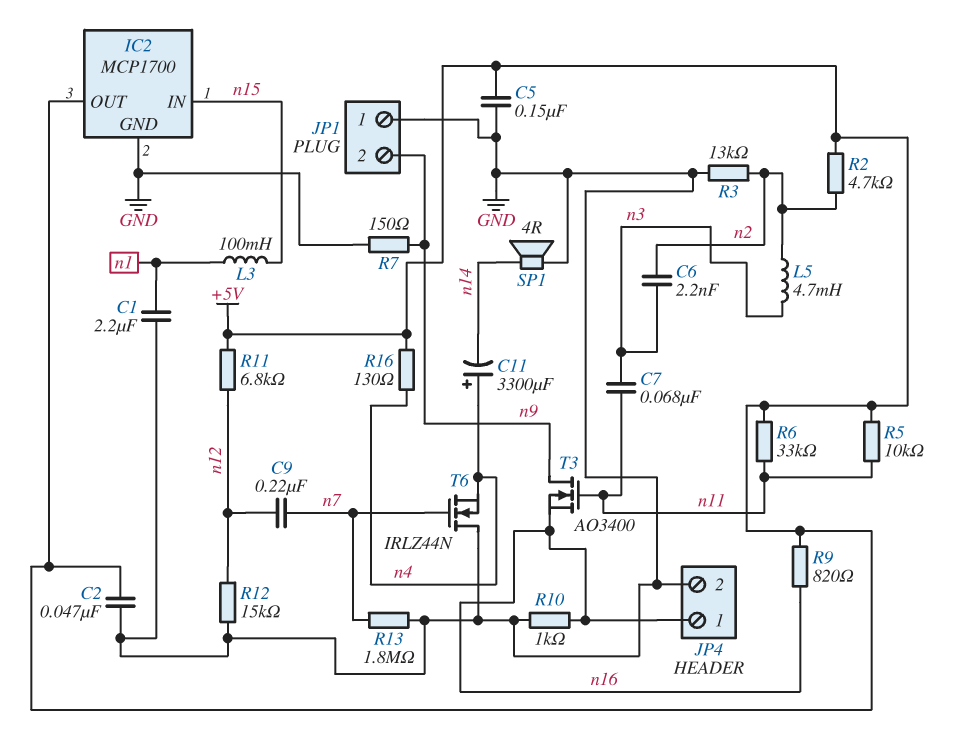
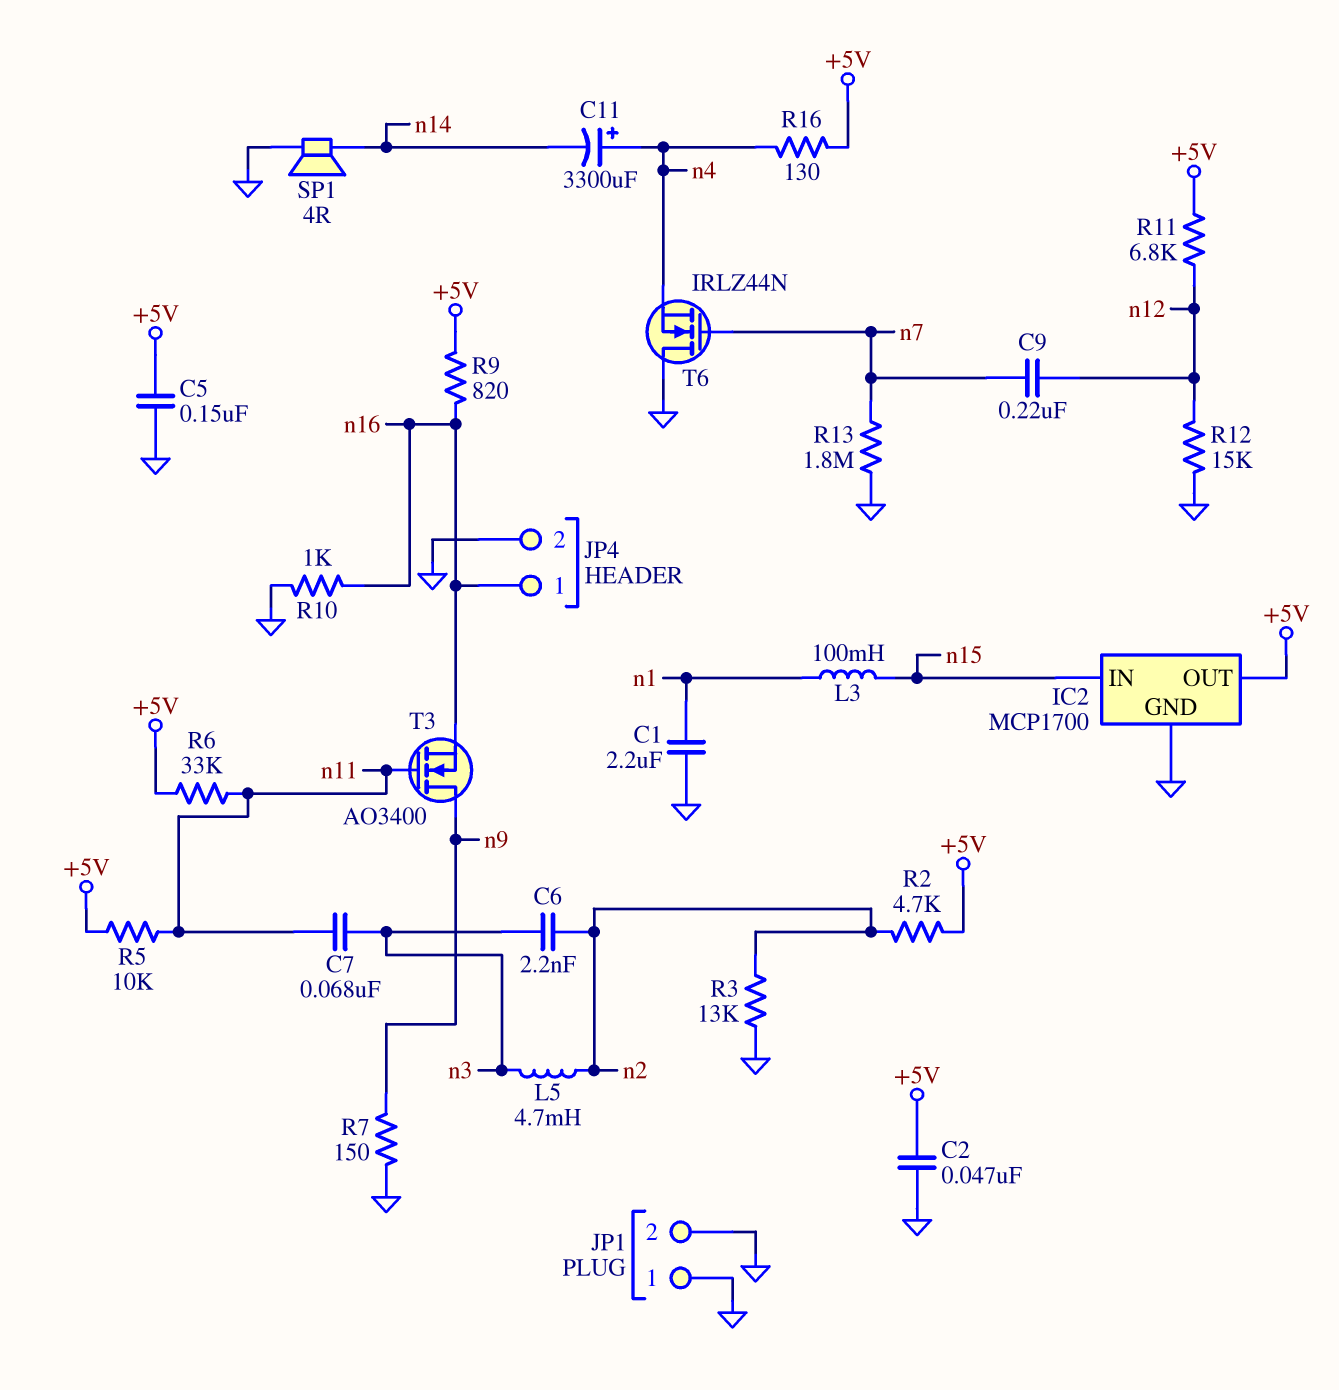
JP1 pin 2: n9 -> GND

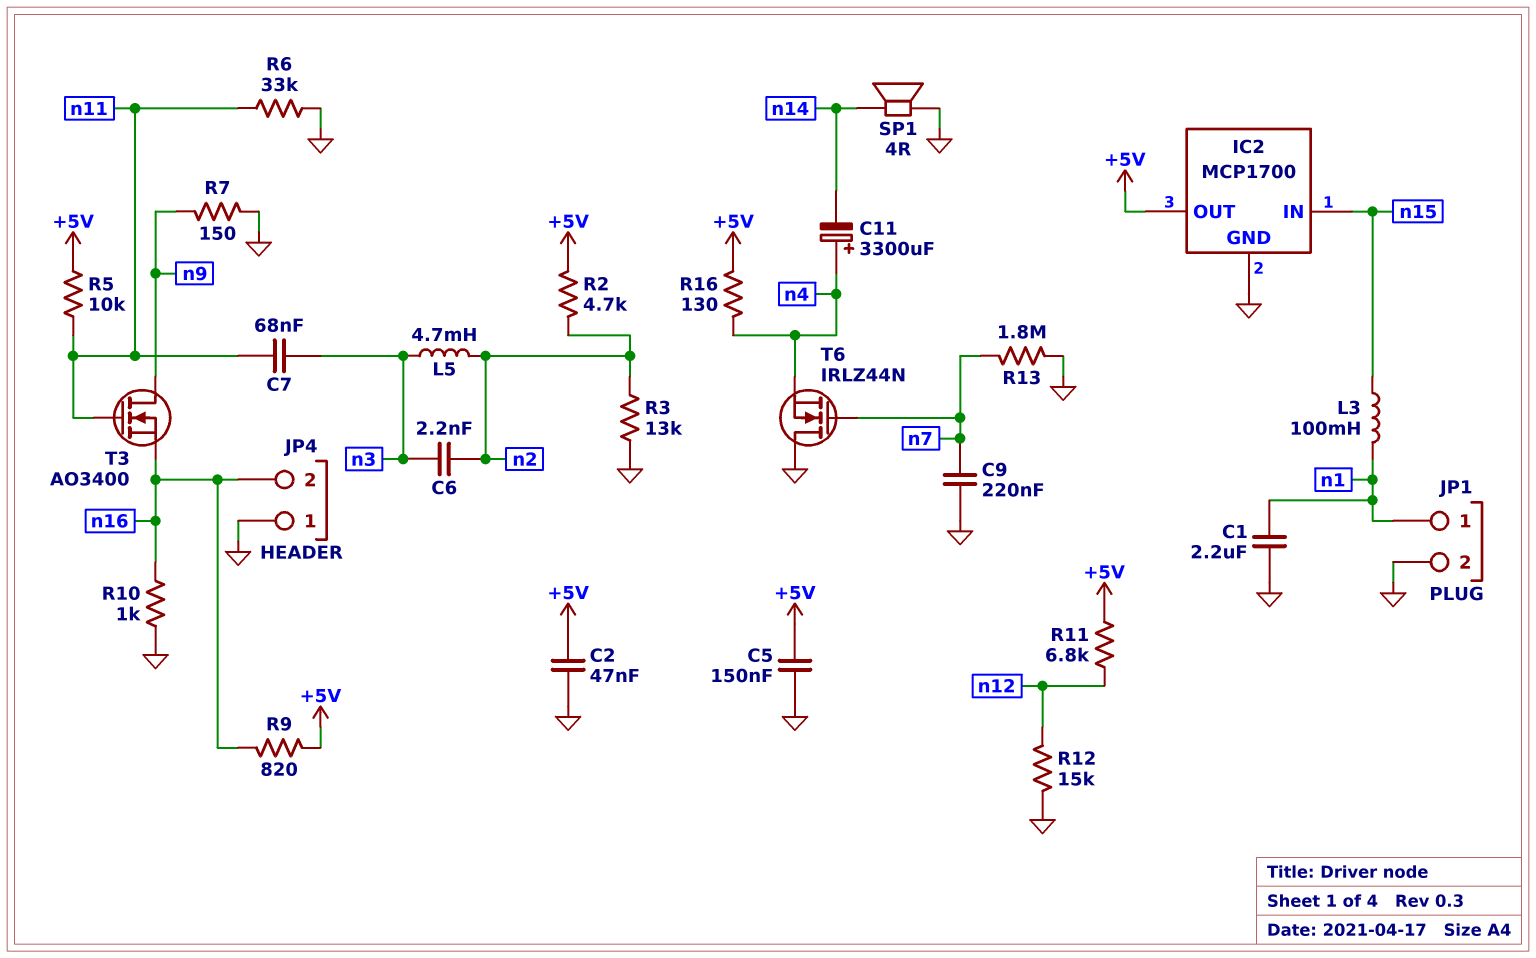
C9: 220nF (n7, n12) -> 220nF (GND, n7)
JP1 pin 1: GND -> n1
JP4 pin 1: n16 -> GND
JP4 pin 2: GND -> n16
R6: 33k (+5V, n11) -> 33k (GND, n11)

